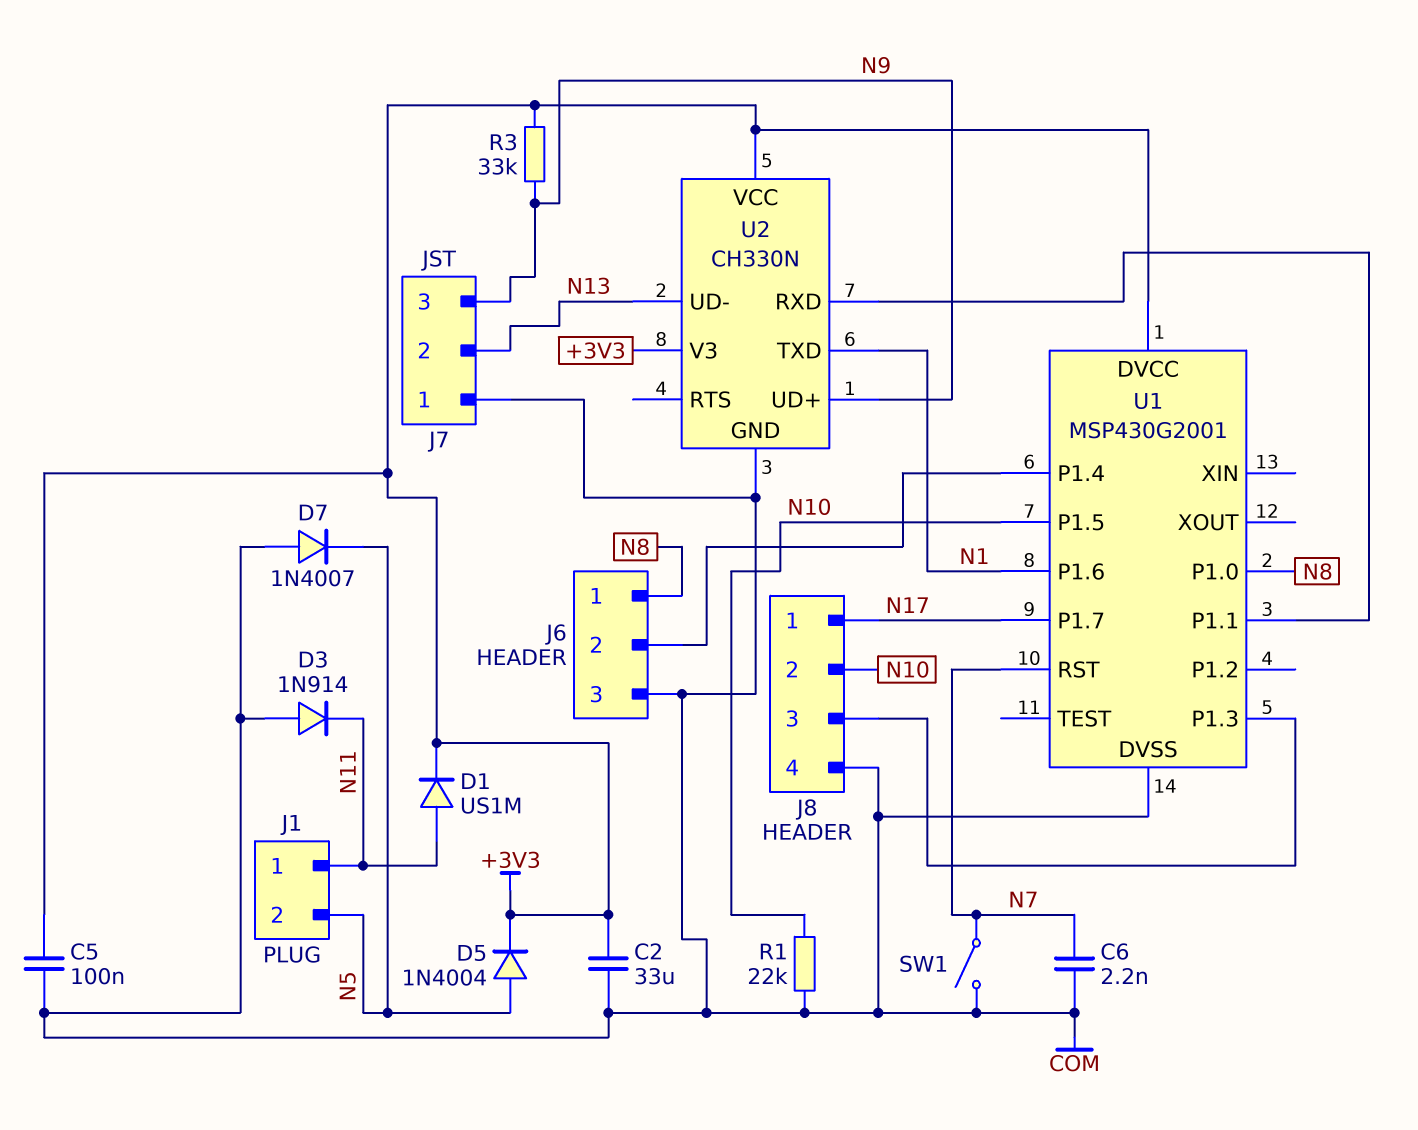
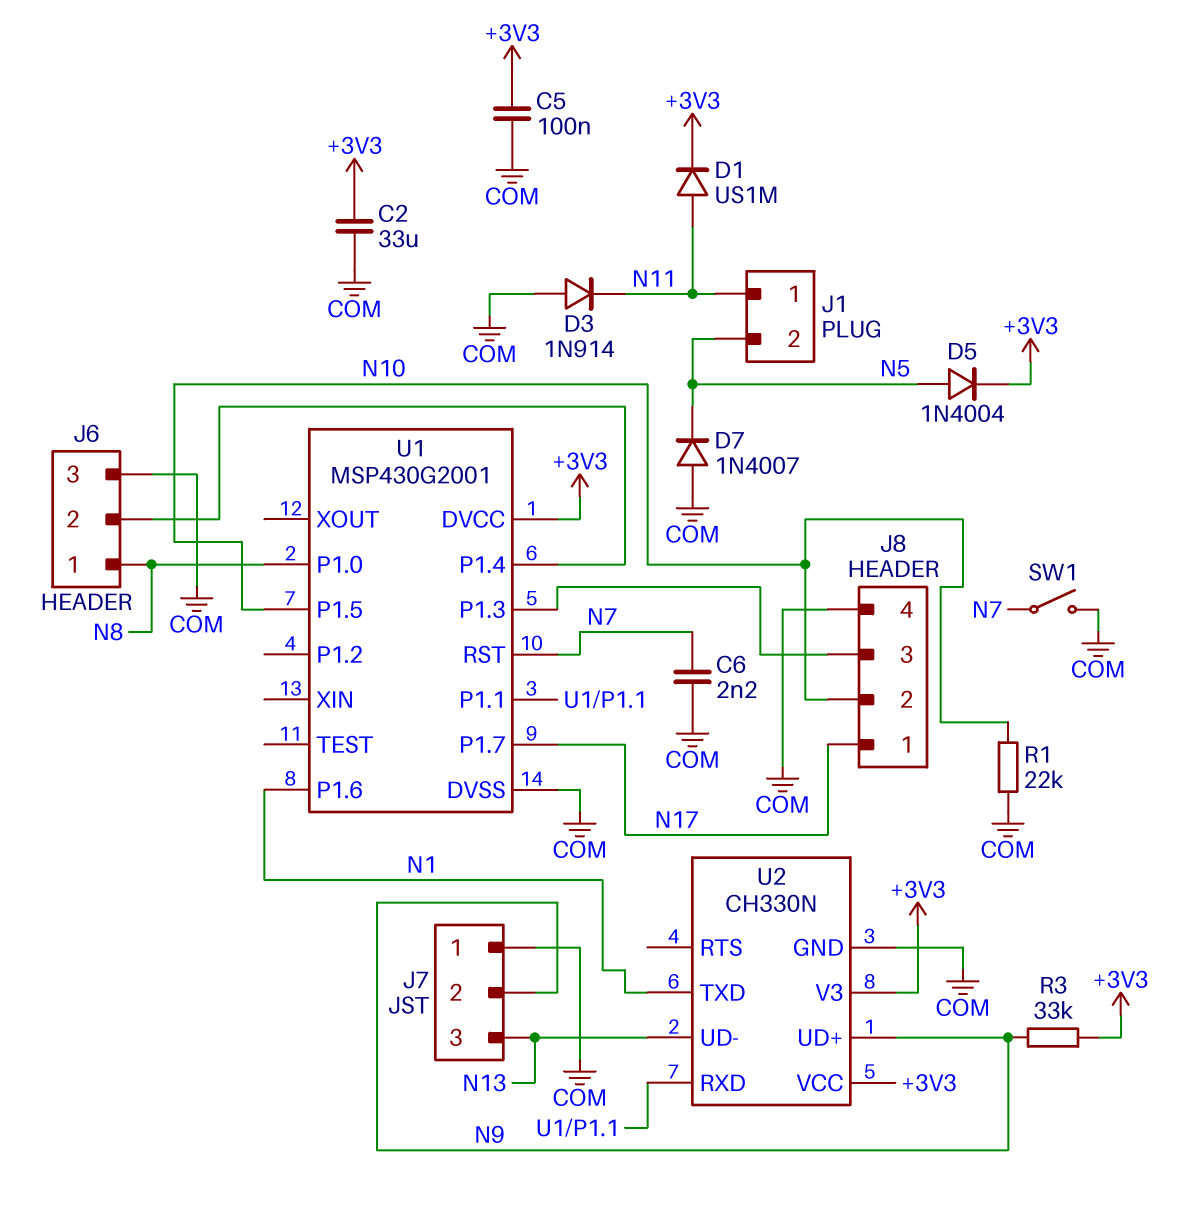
J7 pin 2: N13 -> N9
J7 pin 3: N9 -> N13

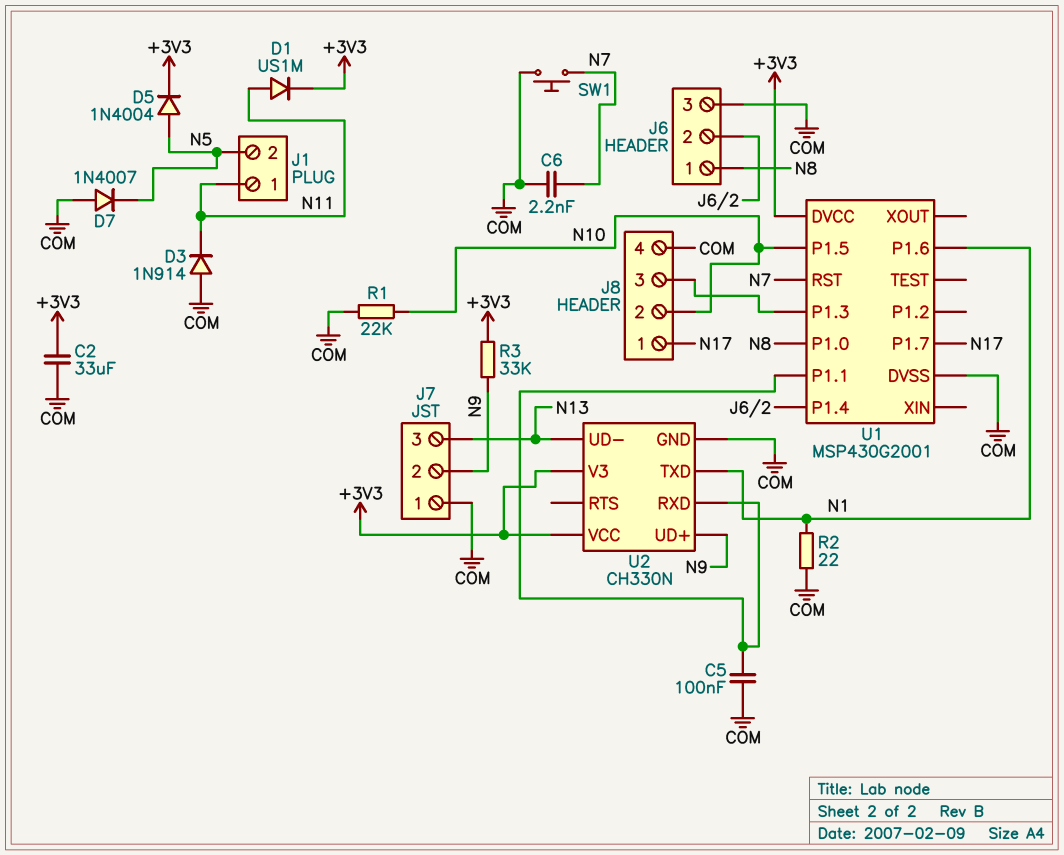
C5: 100nF (+3V3, COM) -> 100nF (COM, U1/P1.1)
R2: none -> 22 (COM, N1)
SW1: switch (COM, N7) -> button (COM, N7)

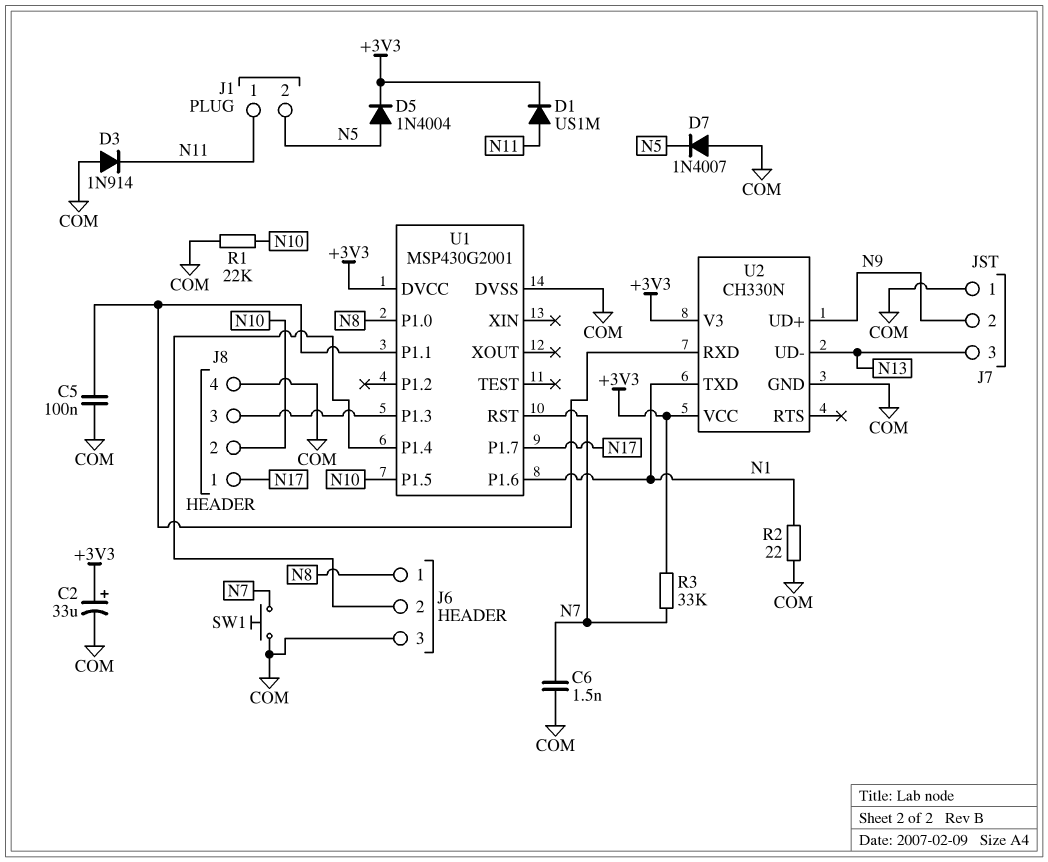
C2: 33uF (+3V3, COM) -> 33uF (plus +3V3, minus COM)
C6: 2.2nF (COM, N7) -> 1.5nF (COM, N7)
R3: 33k (+3V3, N9) -> 33k (+3V3, N7)

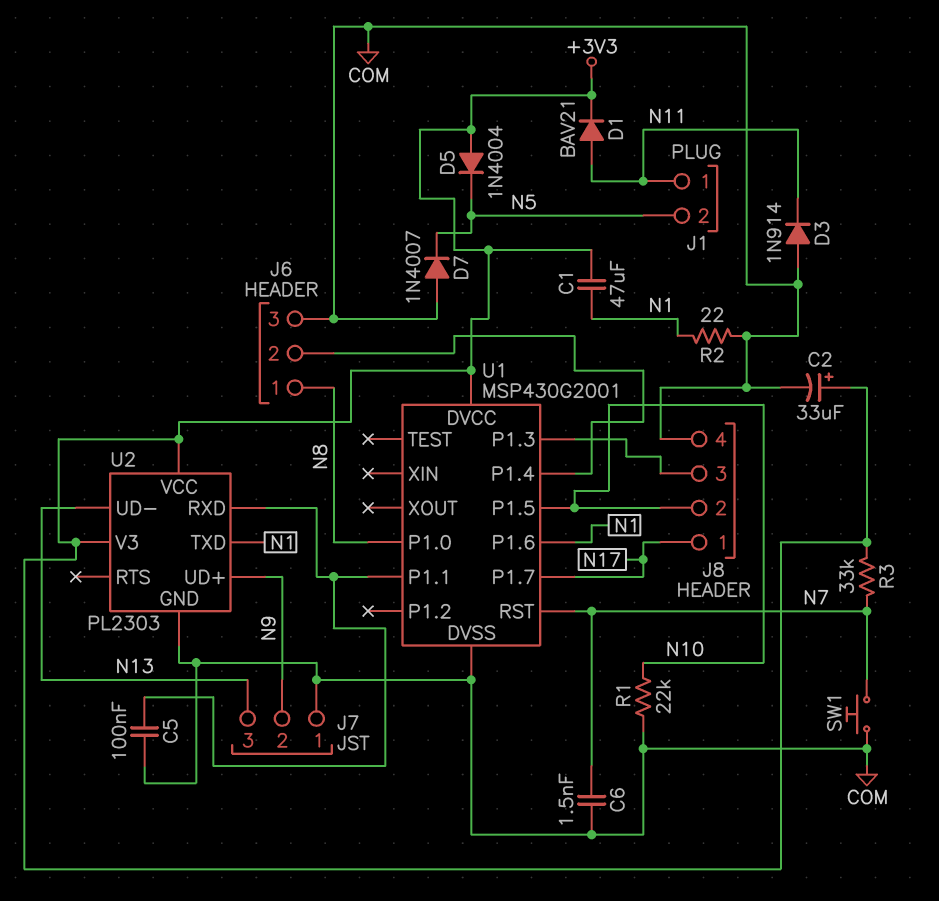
C1: none -> 47uF (+3V3, N1)
D1: diode US1M (A N11, K +3V3) -> diode BAV21 (A N11, K +3V3)
D5: diode 1N4004 (A N5, K +3V3) -> diode 1N4004 (A +3V3, K N5)
U2: CH330N -> PL2303

